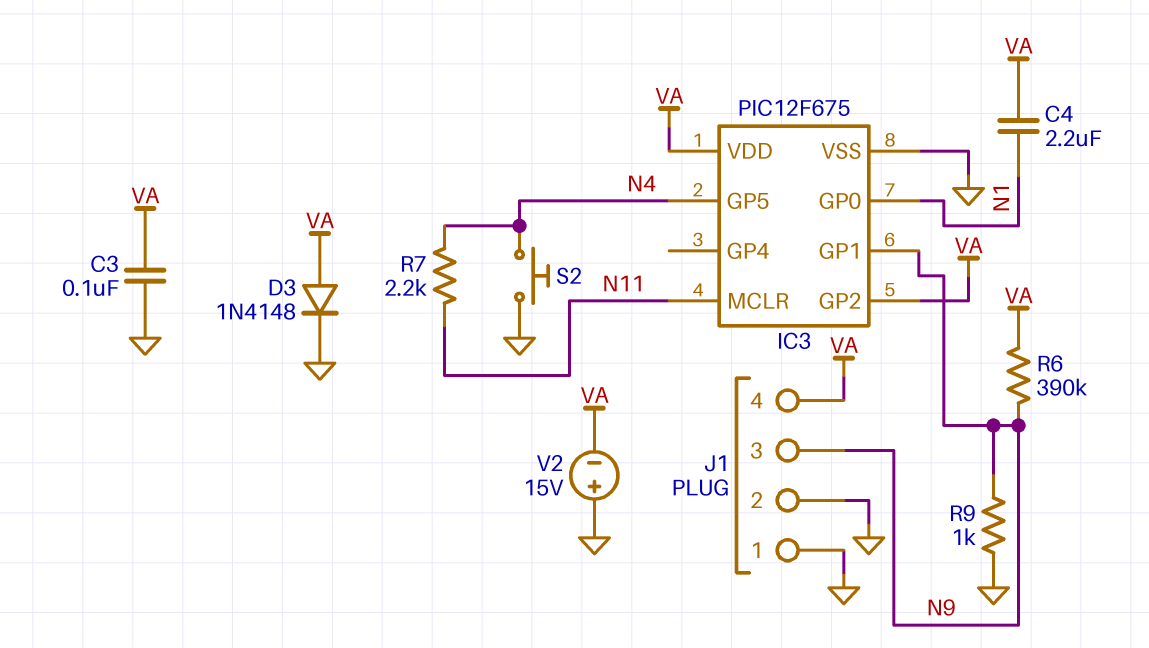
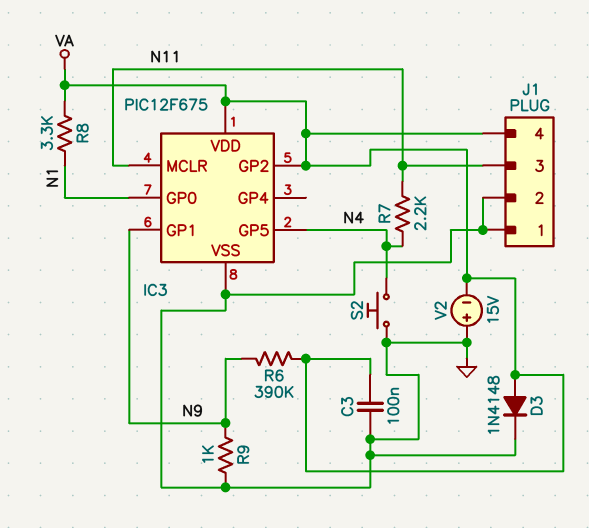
C4: 2.2uF (N1, VA) -> none
J1 pin 3: N9 -> N11
R8: none -> 3.3k (N1, VA)

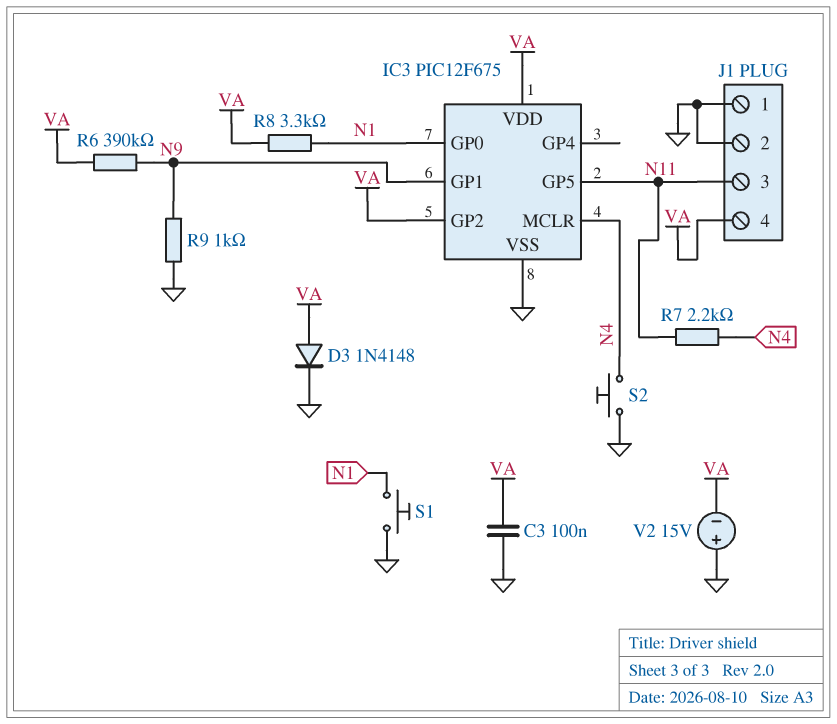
IC3 pin GP5: N4 -> N11
IC3 pin MCLR: N11 -> N4
S1: none -> button (GND, N1)

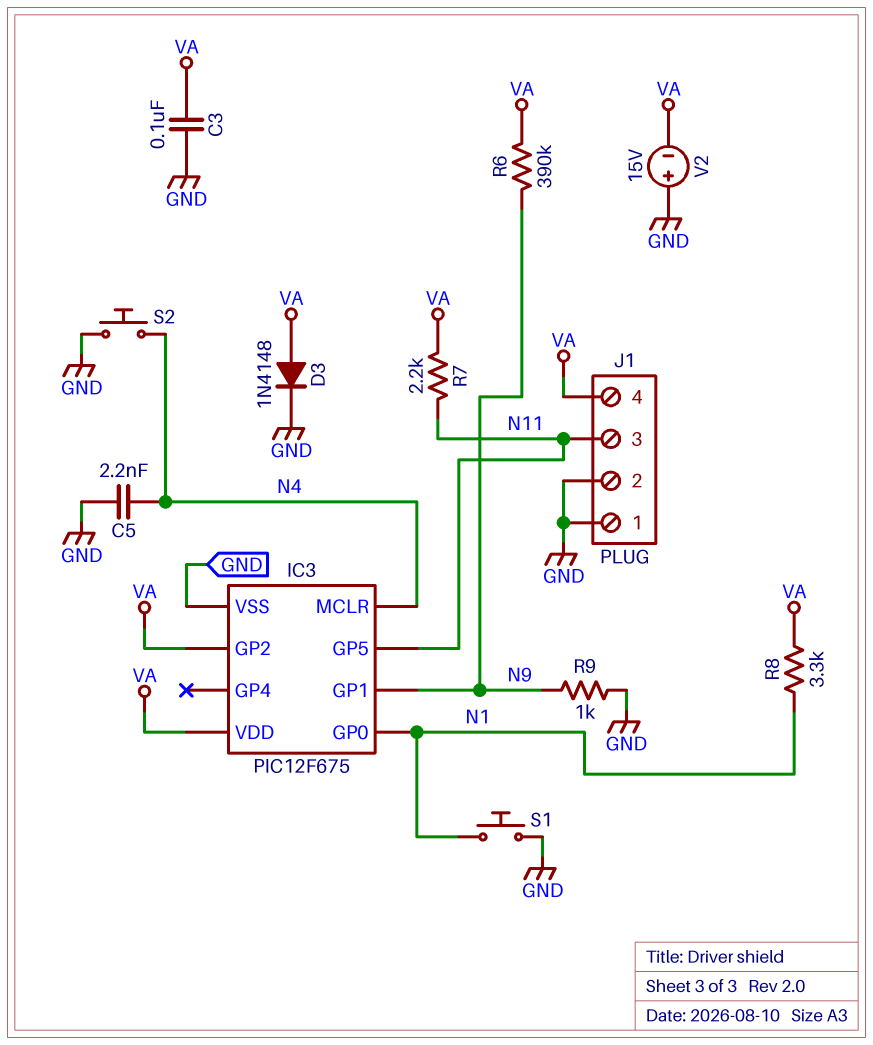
C5: none -> 2.2nF (GND, N4)
R7: 2.2k (N4, N11) -> 2.2k (N11, VA)

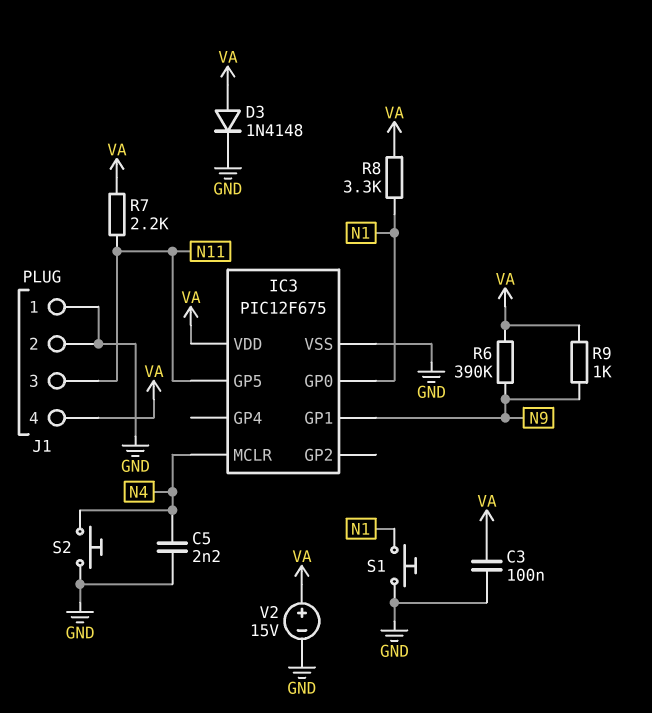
IC3 pin GP2: VA -> none
R9: 1k (GND, N9) -> 1k (N9, VA)
V2: 15V (plus GND, minus VA) -> 15V (plus VA, minus GND)

